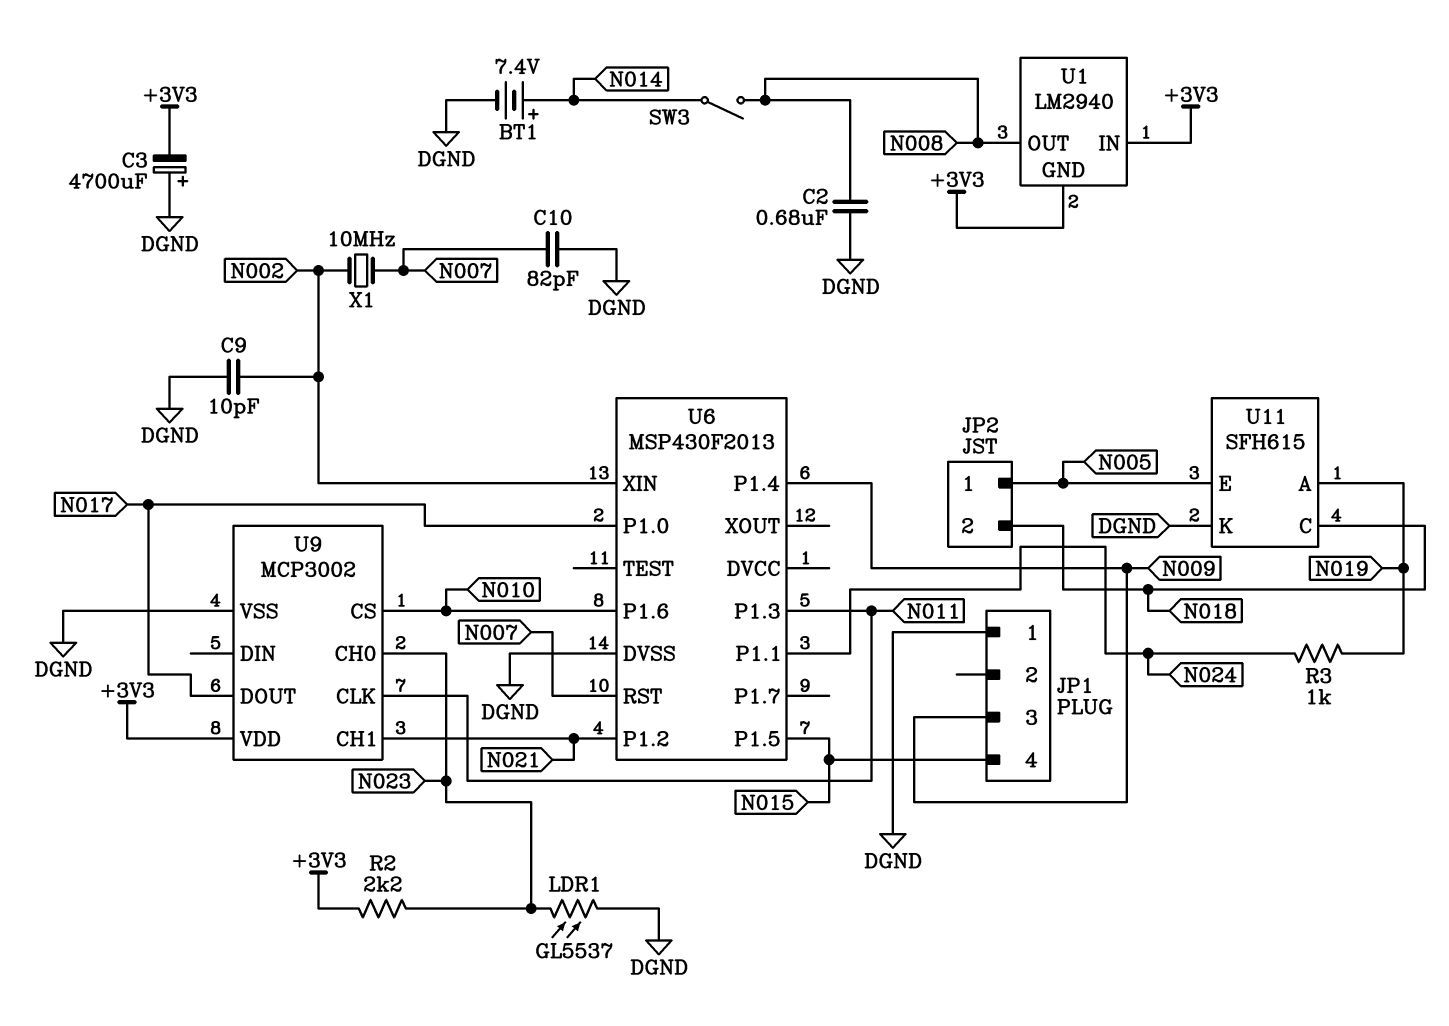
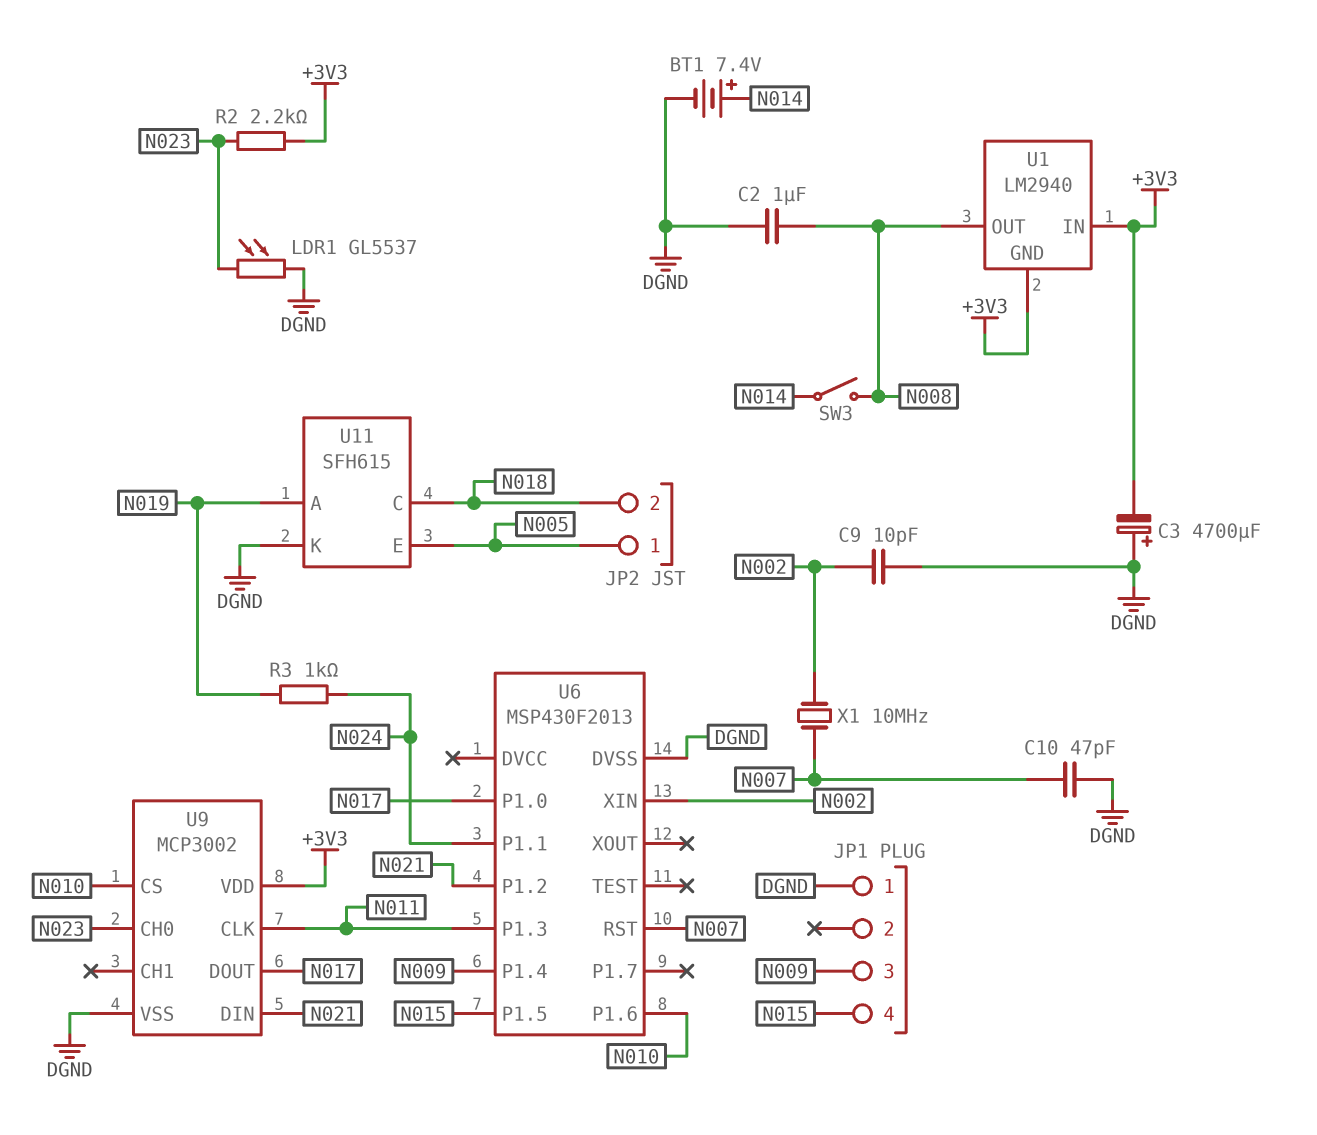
C2: 680nF (DGND, N008) -> 1uF (DGND, N008)
C10: 82pF (DGND, N007) -> 47pF (DGND, N007)
U9 pin CH1: N021 -> none
U9 pin DIN: none -> N021

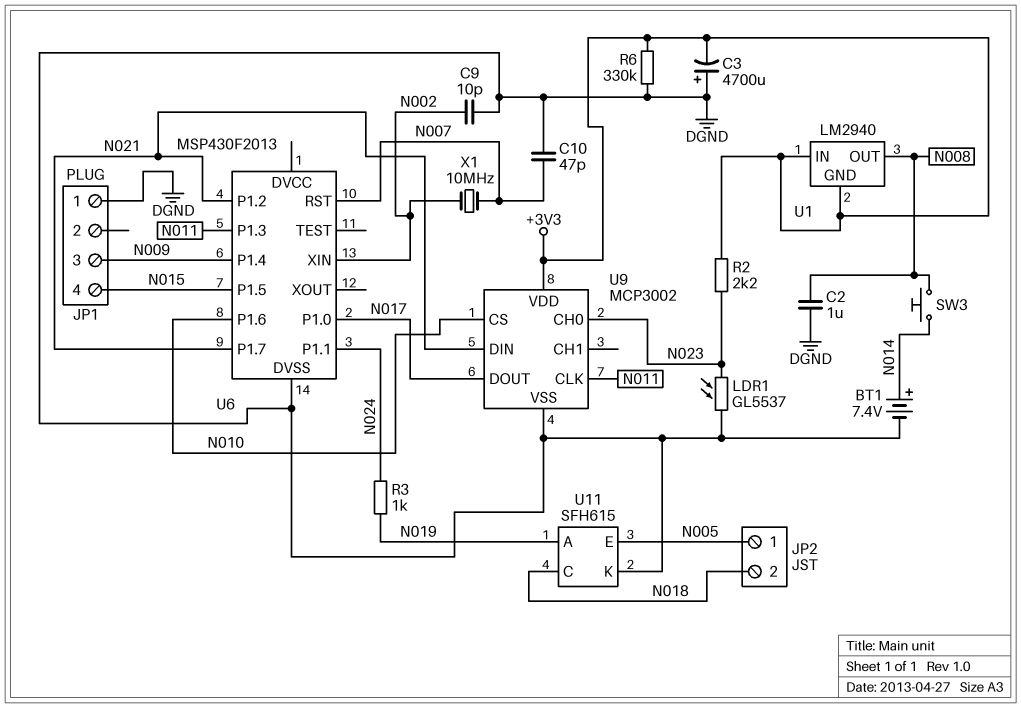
R6: none -> 330k (+3V3, DGND)
SW3: switch (N008, N014) -> button (N008, N014)
U6 pin P1.7: none -> N021

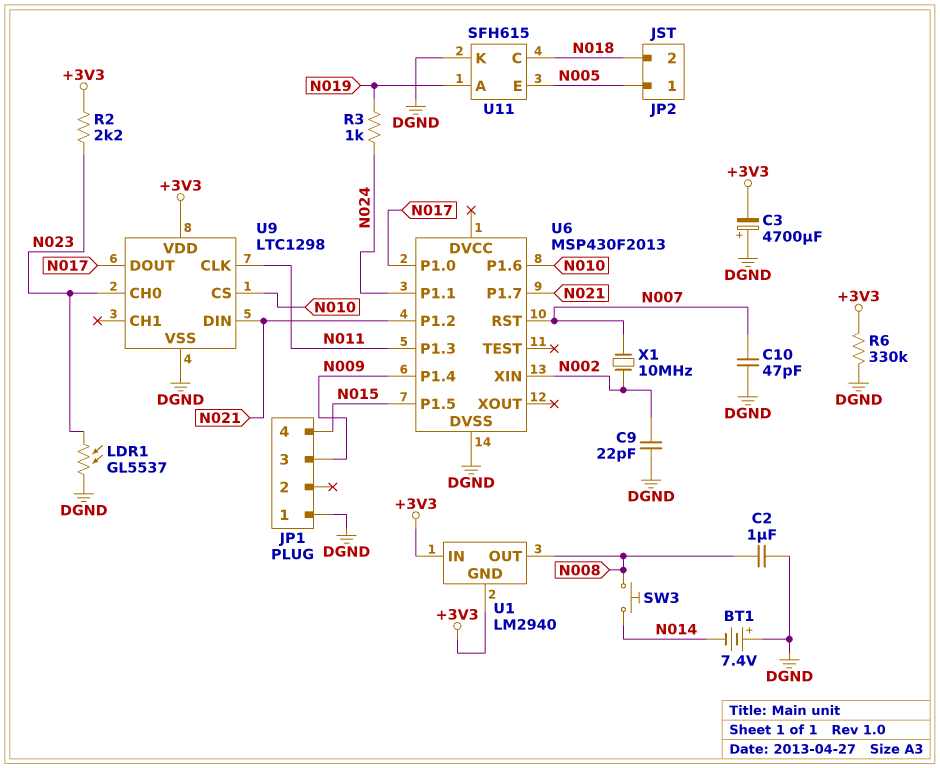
BT1: 7.4V (plus N014, minus DGND) -> 7.4V (plus DGND, minus N014)
C9: 10pF (DGND, N002) -> 22pF (DGND, N002)
U9: MCP3002 -> LTC1298

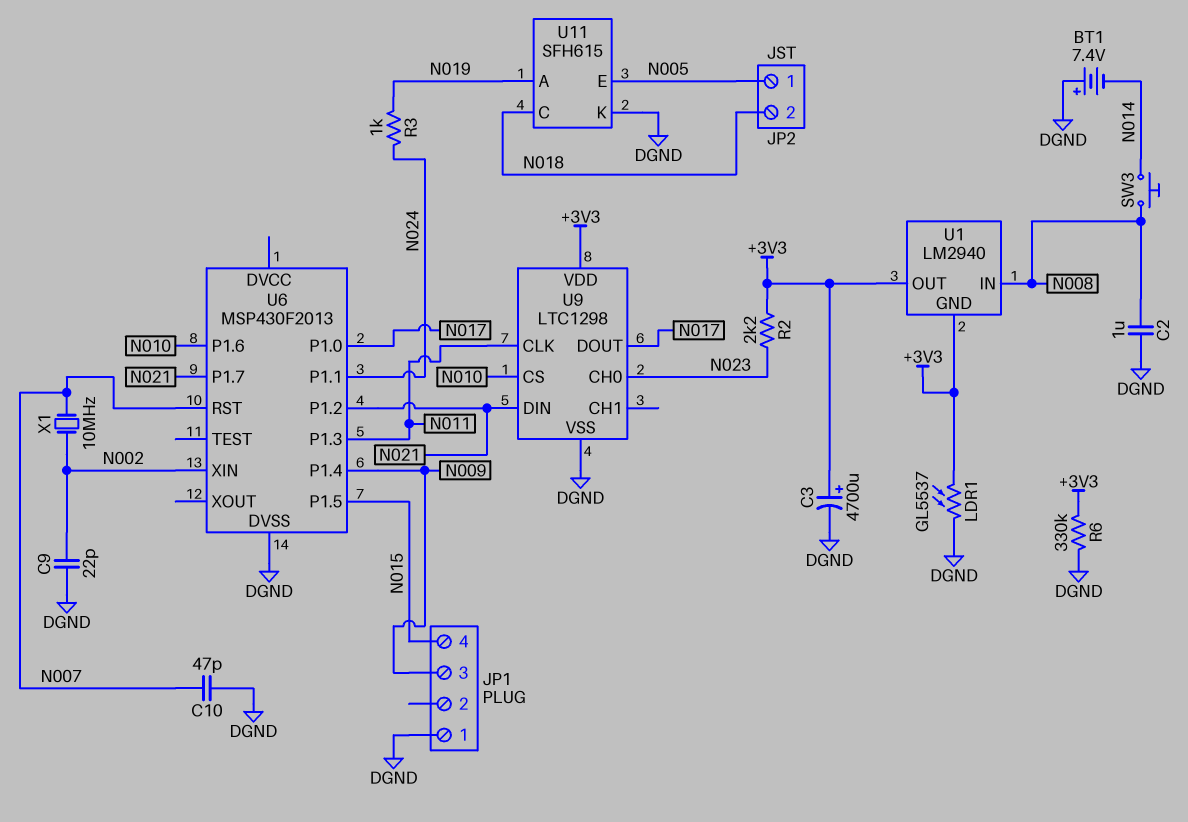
C3: 4700uF (plus DGND, minus +3V3) -> 4700uF (plus +3V3, minus DGND)
LDR1: GL5537 (DGND, N023) -> GL5537 (+3V3, DGND)
U1 pin IN: +3V3 -> N008
U1 pin OUT: N008 -> +3V3

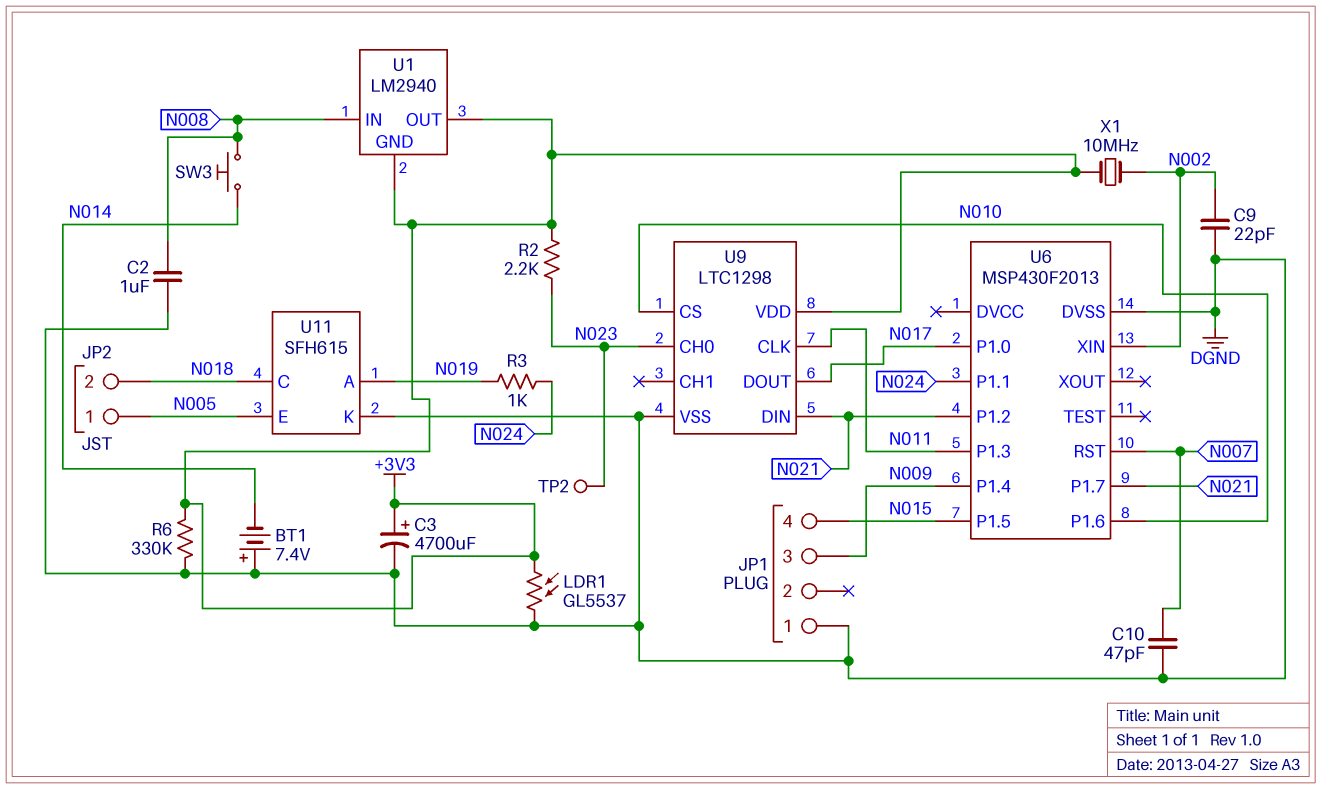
TP2: none -> test point (N023)
X1: 10MHz (N002, N007) -> 10MHz (+3V3, N002)

